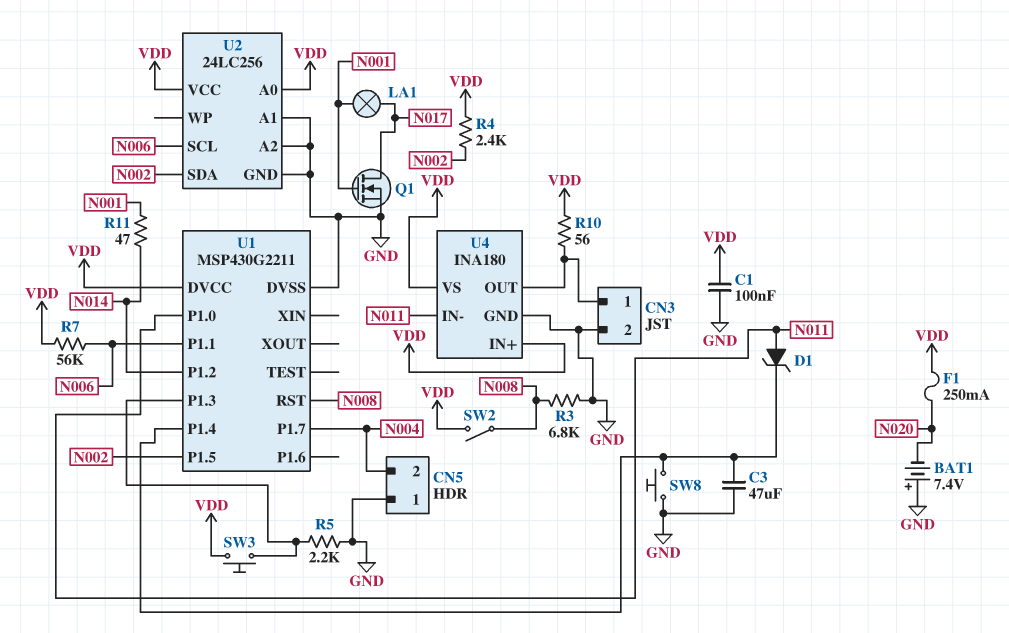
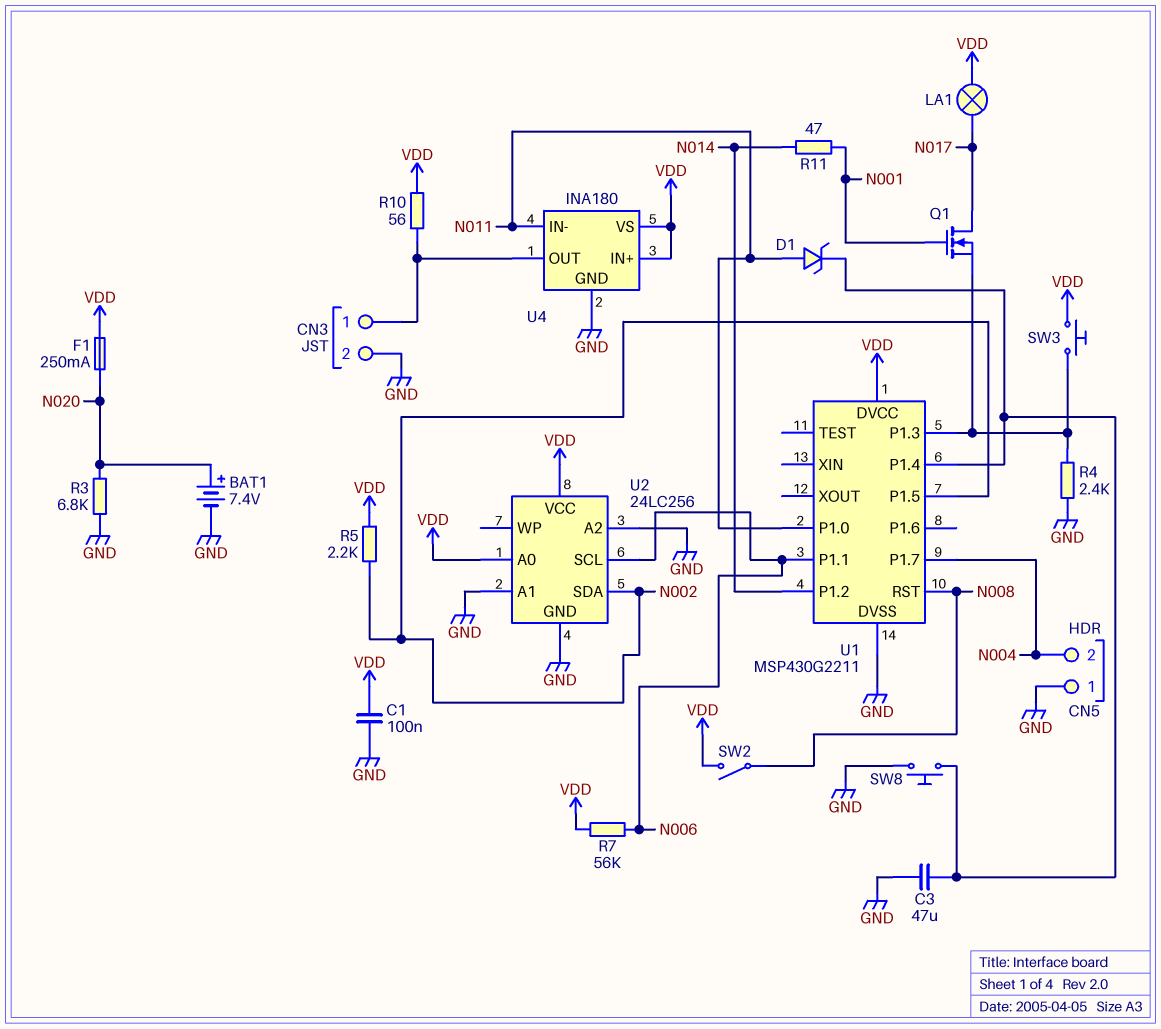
BAT1: 7.4V (plus GND, minus N020) -> 7.4V (plus N020, minus GND)
LA1: lamp (N001, N017) -> lamp (N017, VDD)
Q1: NMOS (G N001, D N017, S GND) -> NMOS (G N001, D N017, S U1/P1.3)
R3: 6.8k (GND, N008) -> 6.8k (GND, N020)
R4: 2.4k (N002, VDD) -> 2.4k (GND, U1/P1.3)
R5: 2.2k (GND, U1/P1.3) -> 2.2k (N002, VDD)

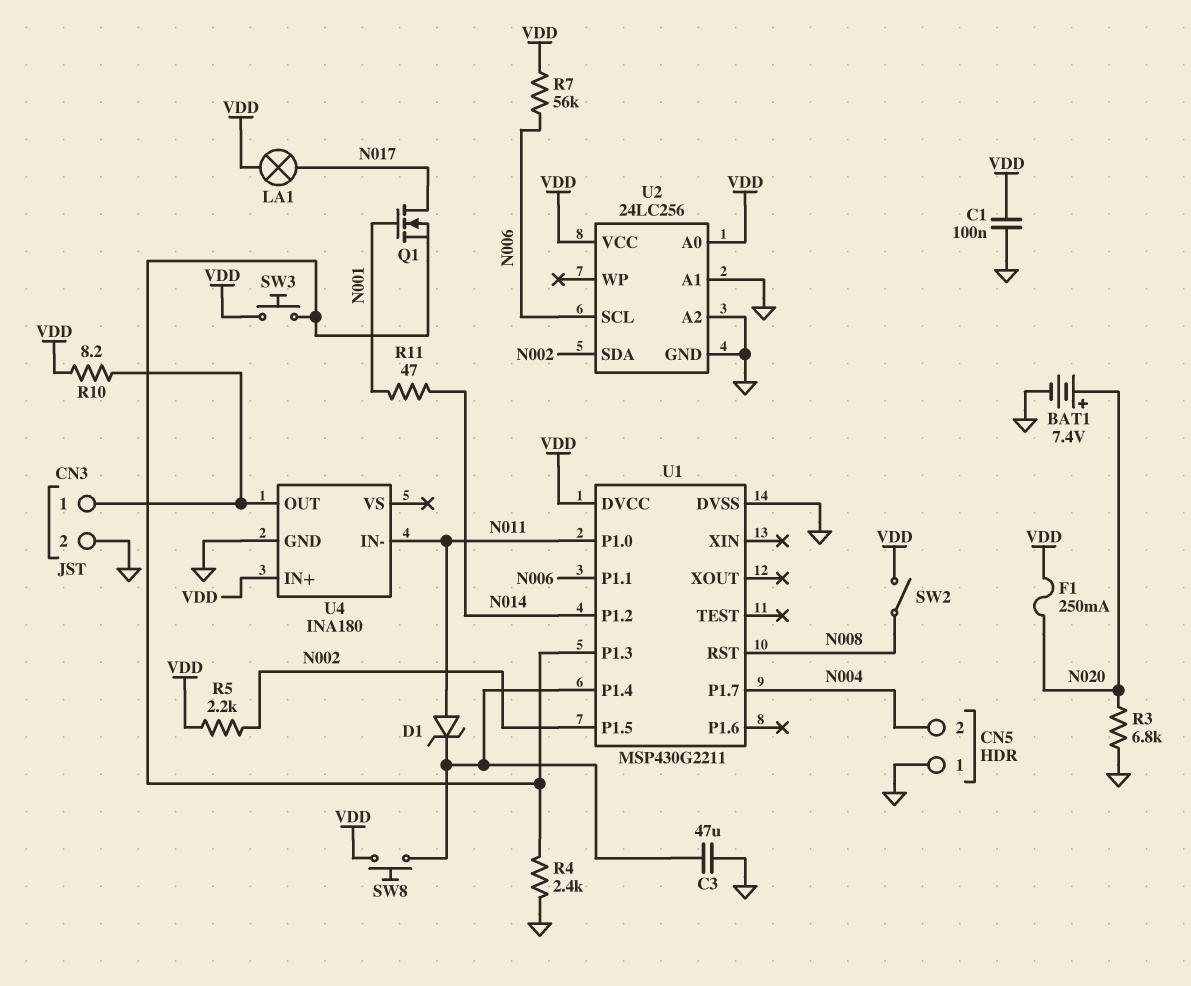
R10: 56 (CN3/1, VDD) -> 8.2 (CN3/1, VDD)
SW8: button (GND, U1/P1.4) -> button (U1/P1.4, VDD)
U4 pin VS: VDD -> none

